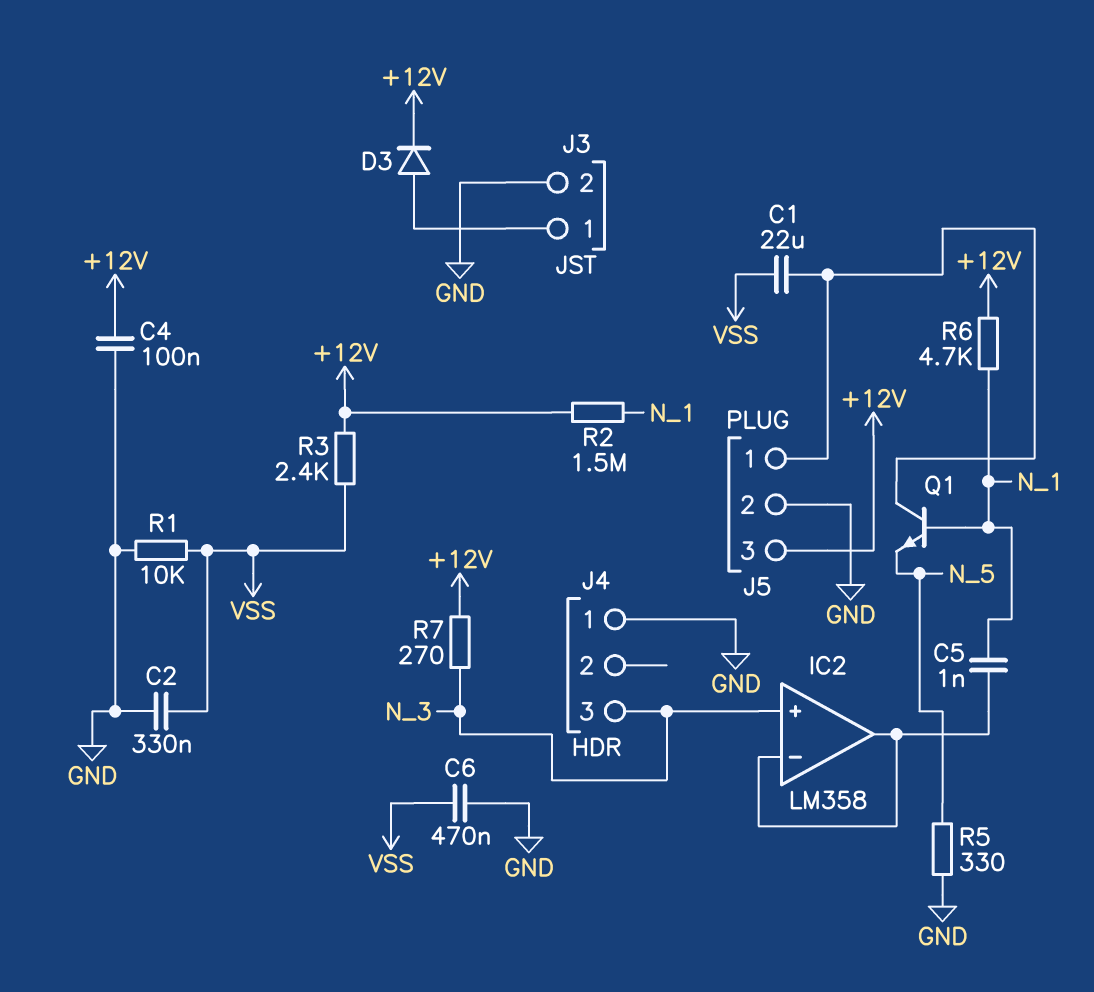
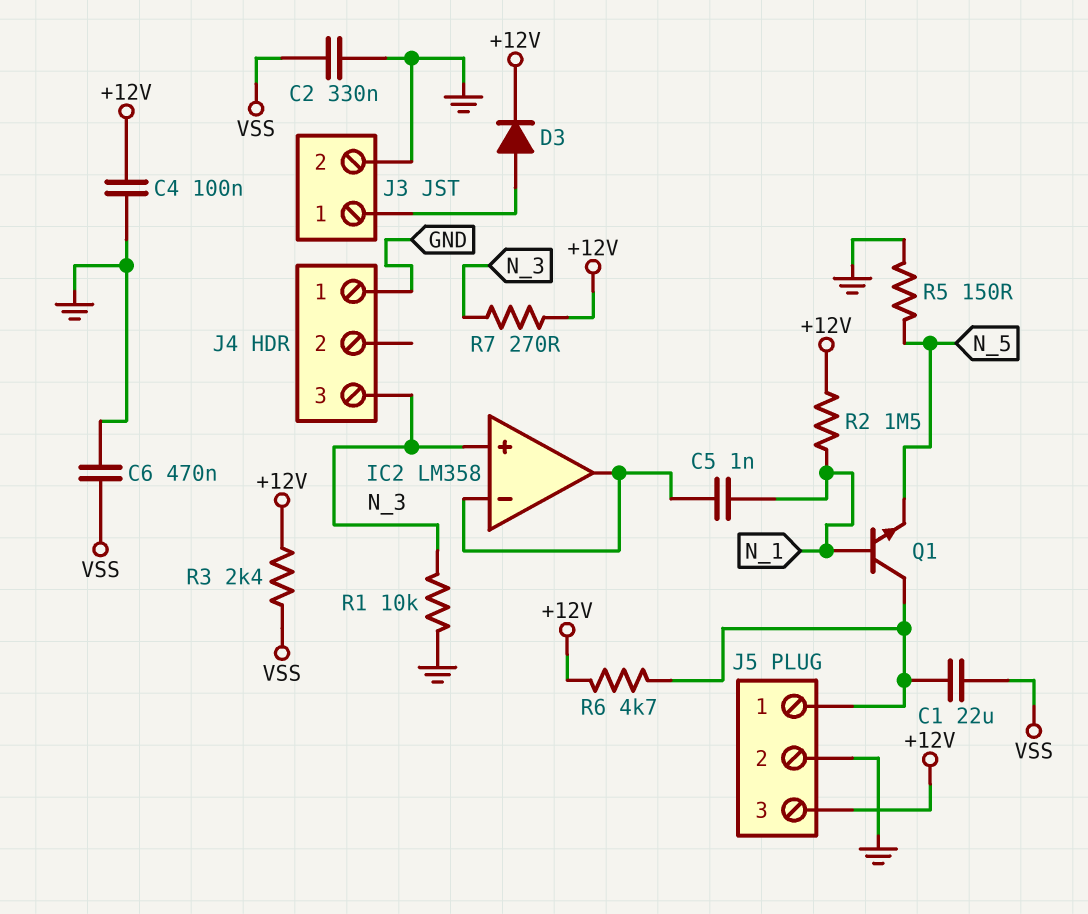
R1: 10k (GND, VSS) -> 10k (GND, N_3)
R5: 330 (GND, N_5) -> 150 (GND, N_5)
R6: 4.7k (+12V, N_1) -> 4.7k (+12V, J5/1)

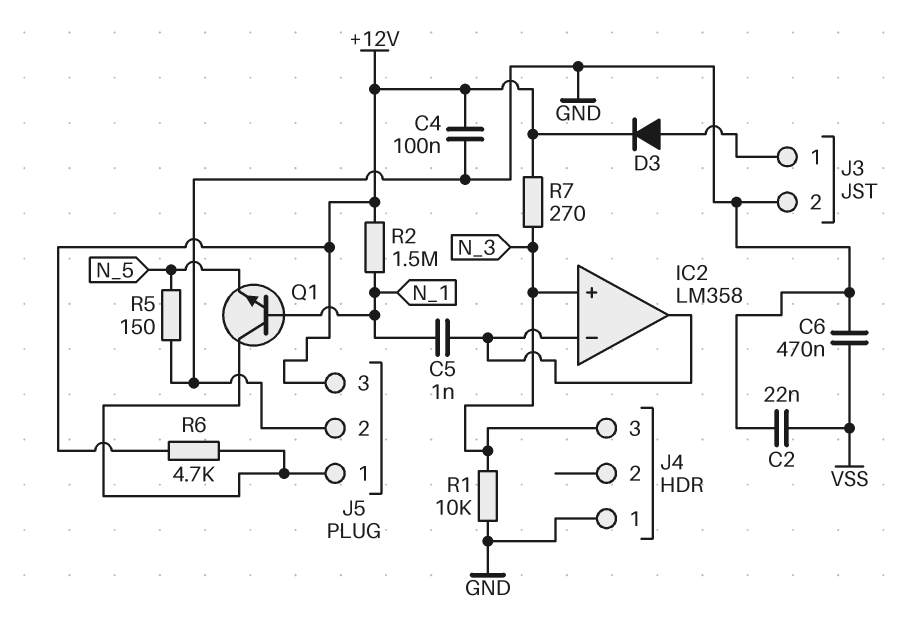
C1: 22uF (J5/1, VSS) -> none
C2: 330nF (GND, VSS) -> 22nF (GND, VSS)
R3: 2.4k (+12V, VSS) -> none

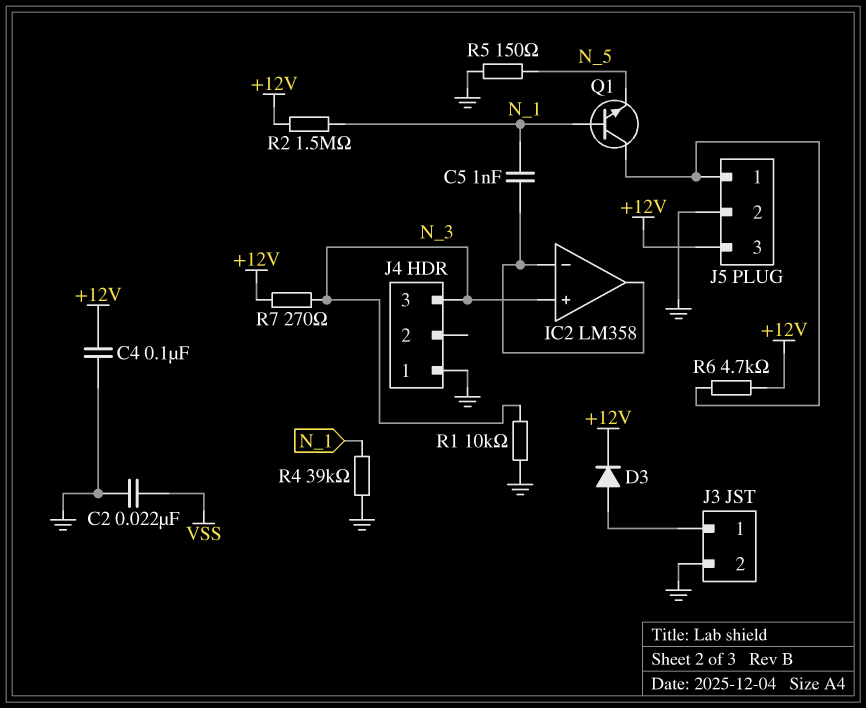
C6: 470nF (GND, VSS) -> none
R4: none -> 39k (GND, N_1)

